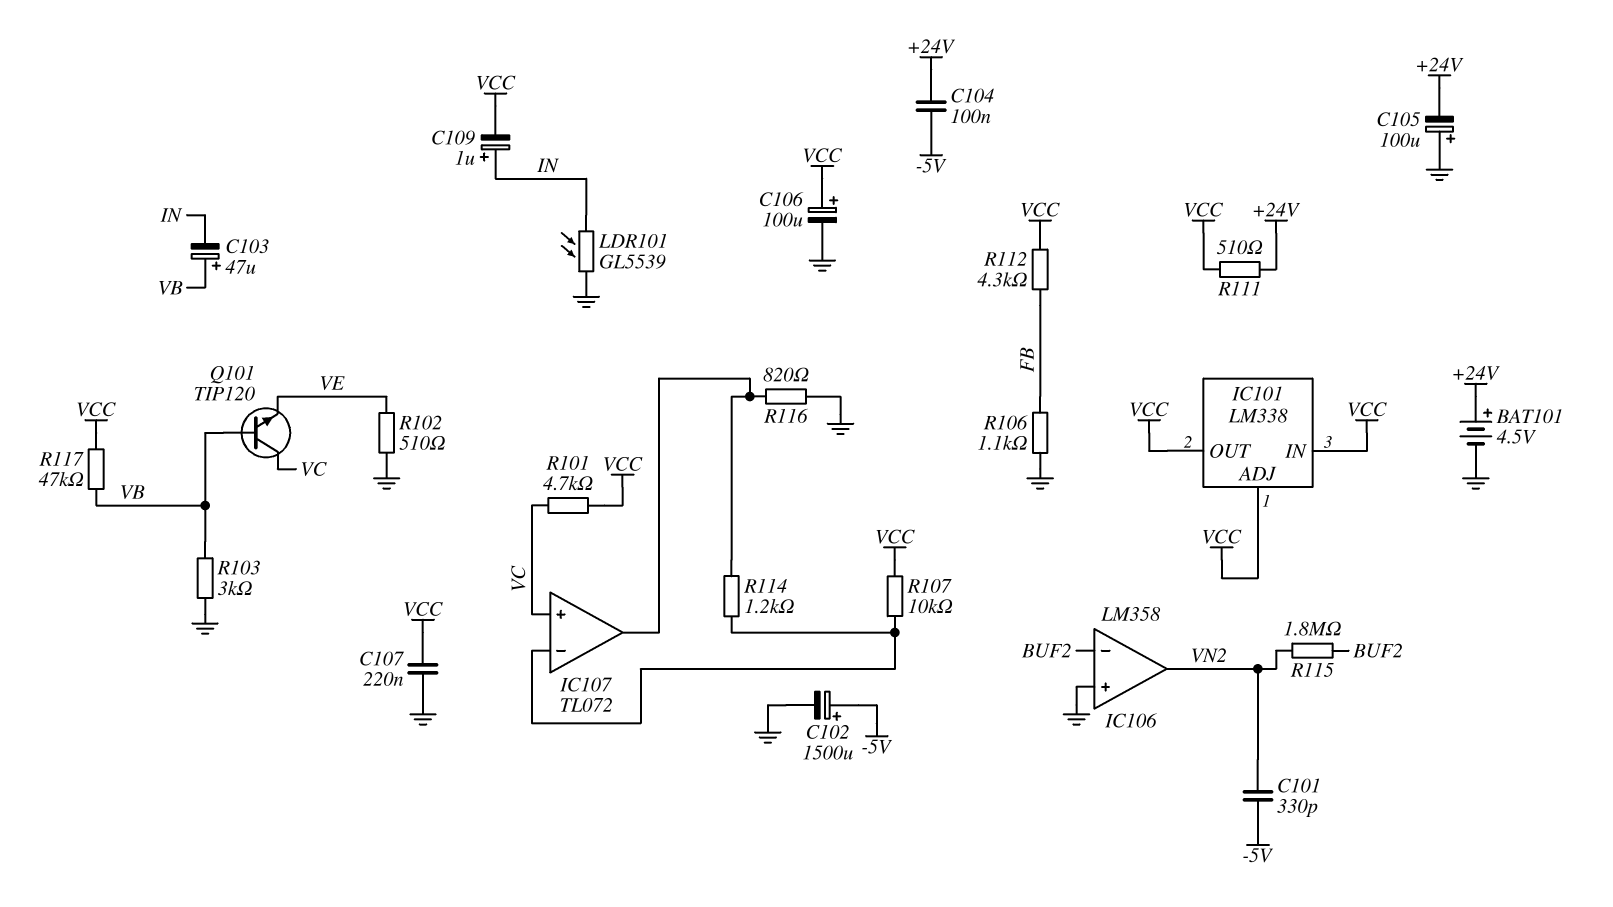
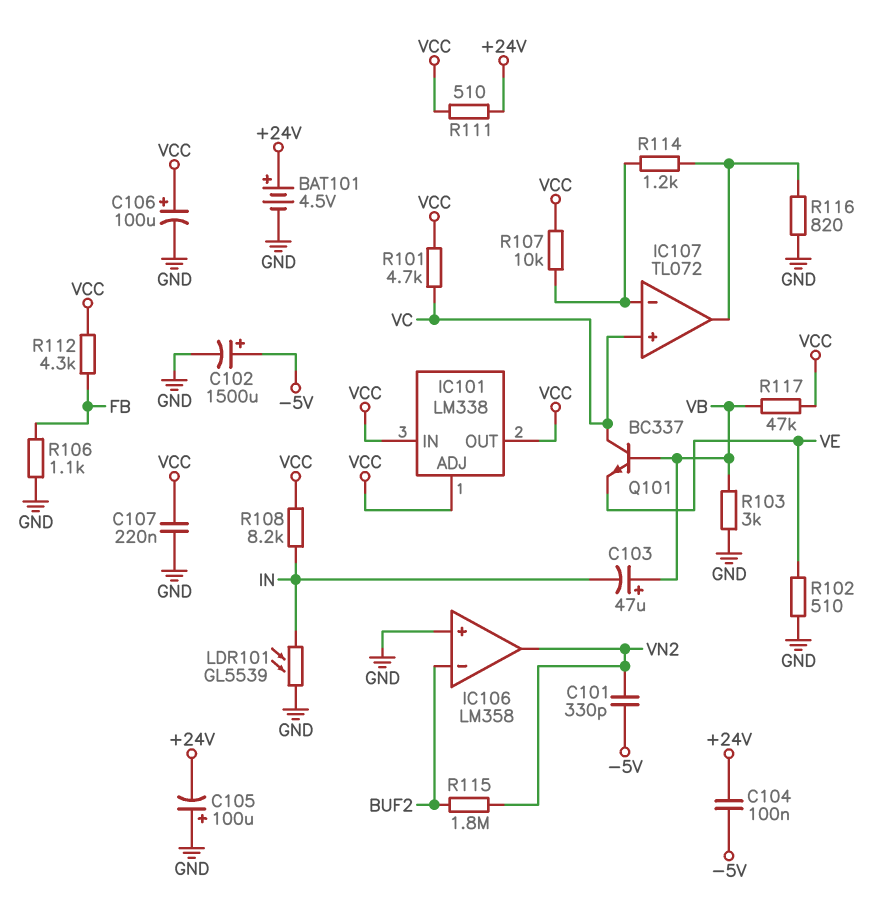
C109: 1uF (plus IN, minus VCC) -> none
Q101: NPN TIP120 (B VB, C VC, E VE) -> NPN BC337 (B VB, C VC, E VE)
R108: none -> 8.2k (IN, VCC)

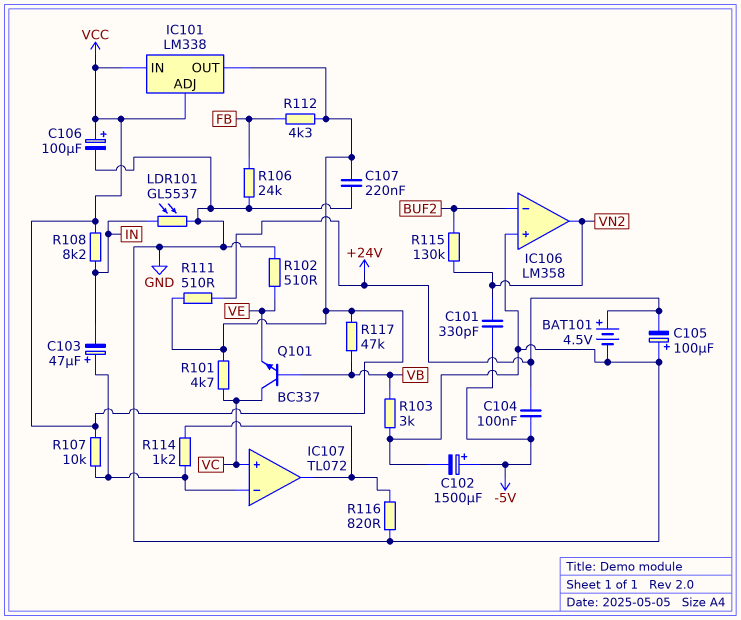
C103: 47uF (plus VB, minus IN) -> 47uF (plus IC107/in-, minus IN)
LDR101: GL5539 (GND, IN) -> GL5537 (GND, IN)
R106: 1.1k (FB, GND) -> 24k (FB, GND)
R115: 1.8M (BUF2, VN2) -> 130k (BUF2, VN2)

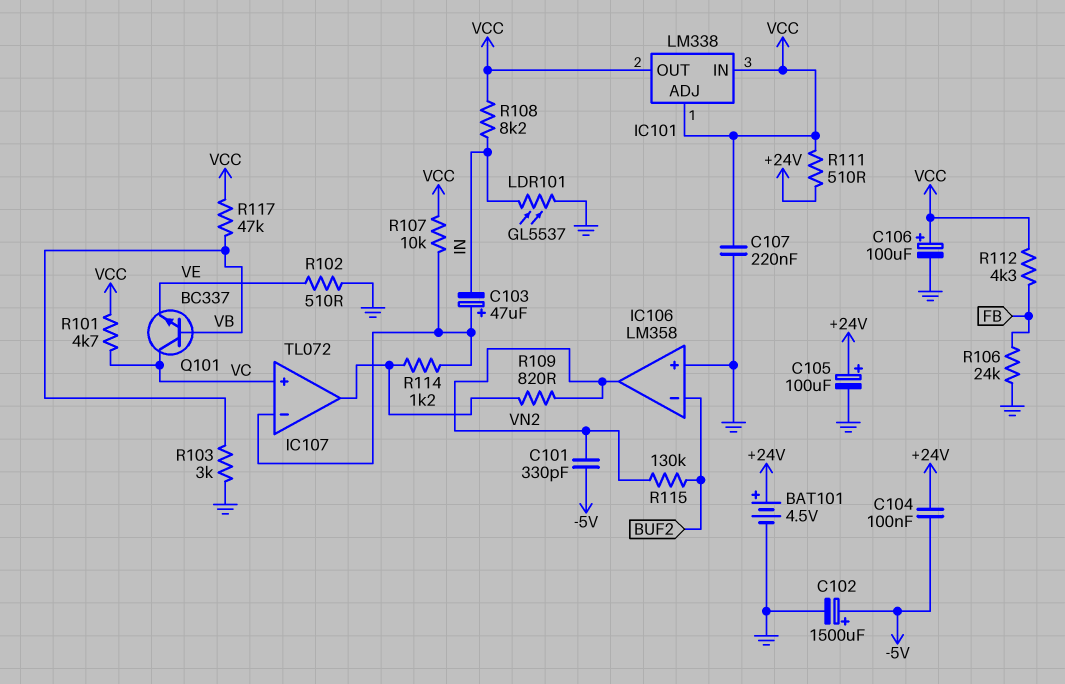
C105: 100uF (plus GND, minus +24V) -> 100uF (plus +24V, minus GND)
R109: none -> 820 (IC107/out, VN2)
R116: 820 (GND, IC107/out) -> none

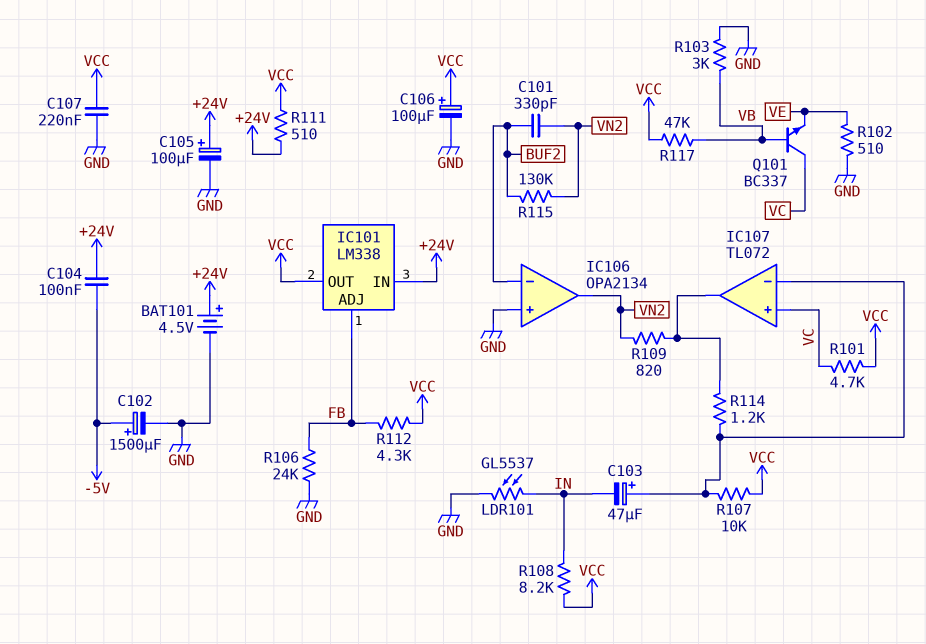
C101: 330pF (-5V, VN2) -> 330pF (BUF2, VN2)
IC101 pin ADJ: VCC -> FB
IC101 pin IN: VCC -> +24V
IC106: LM358 -> OPA2134

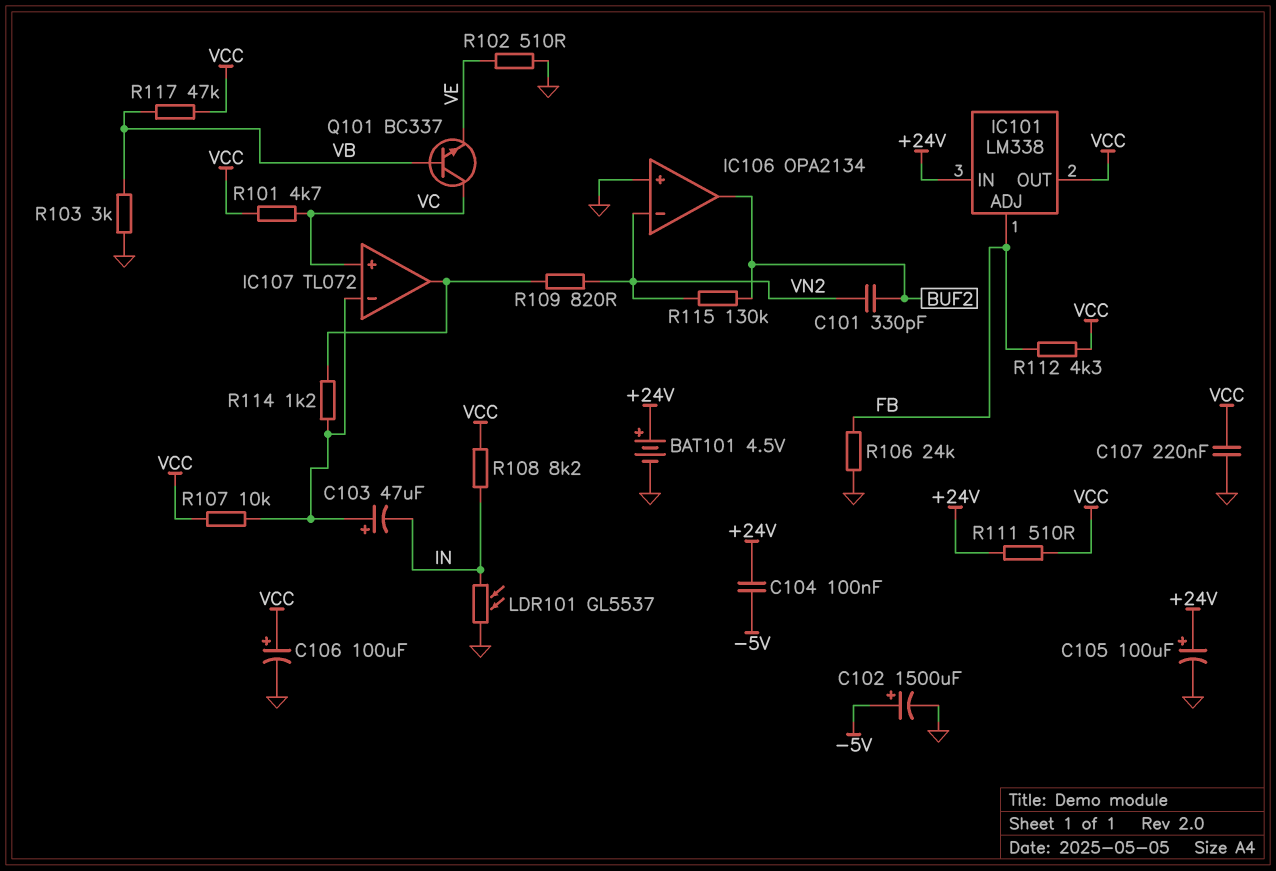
IC106 pin in-: BUF2 -> VN2
IC106 pin out: VN2 -> BUF2

